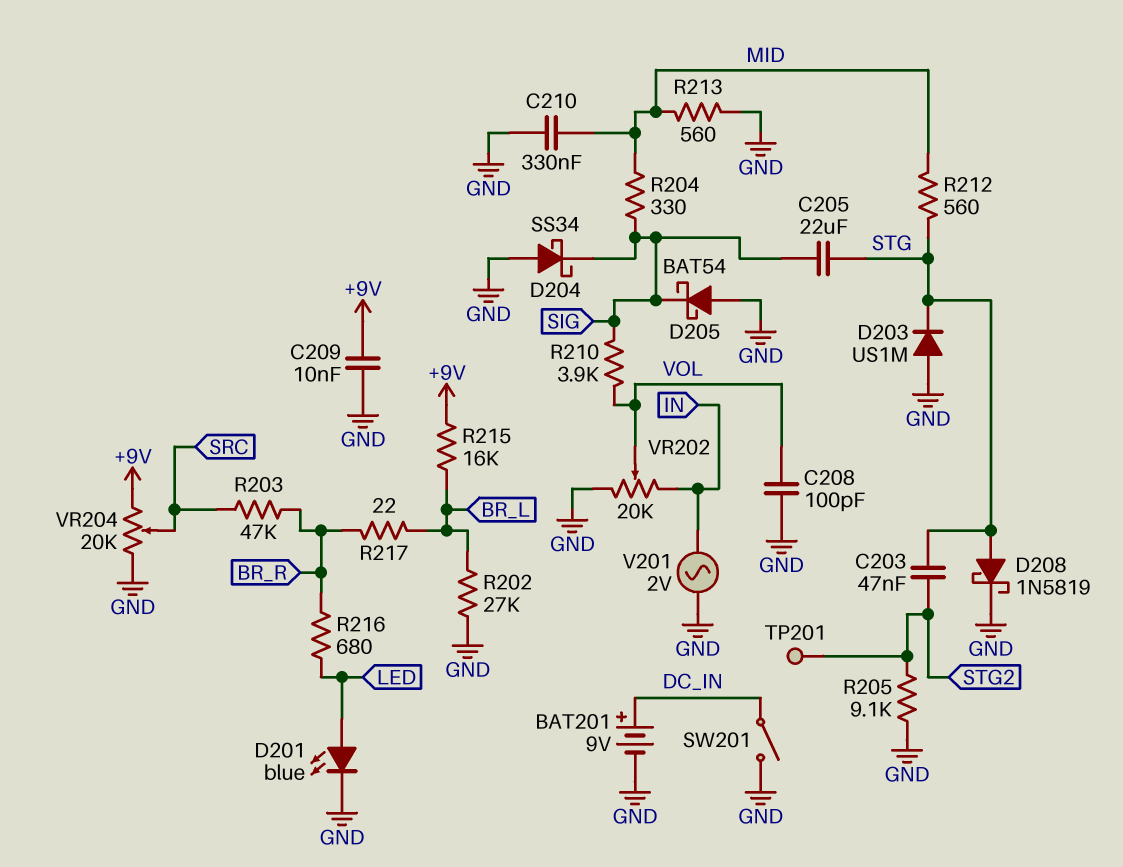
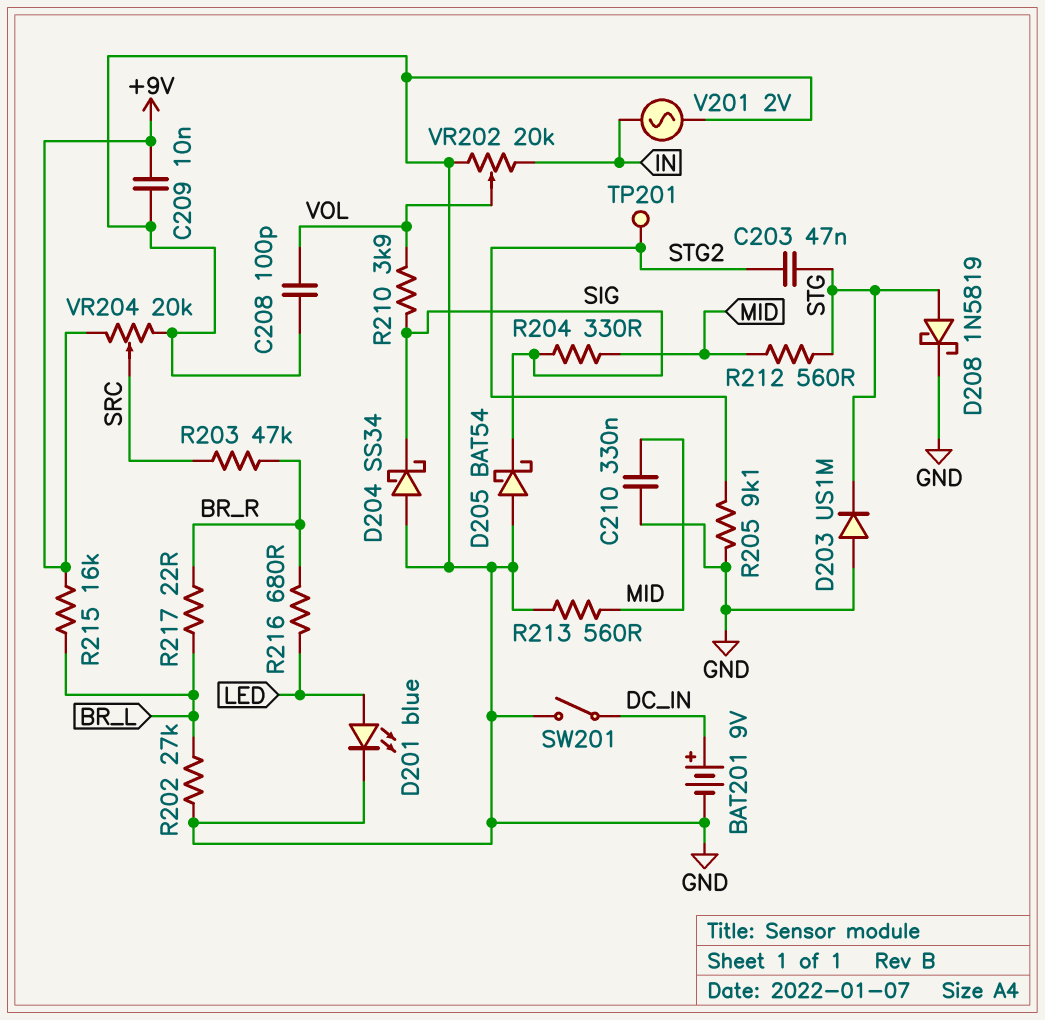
C205: 22uF (SIG, STG) -> none

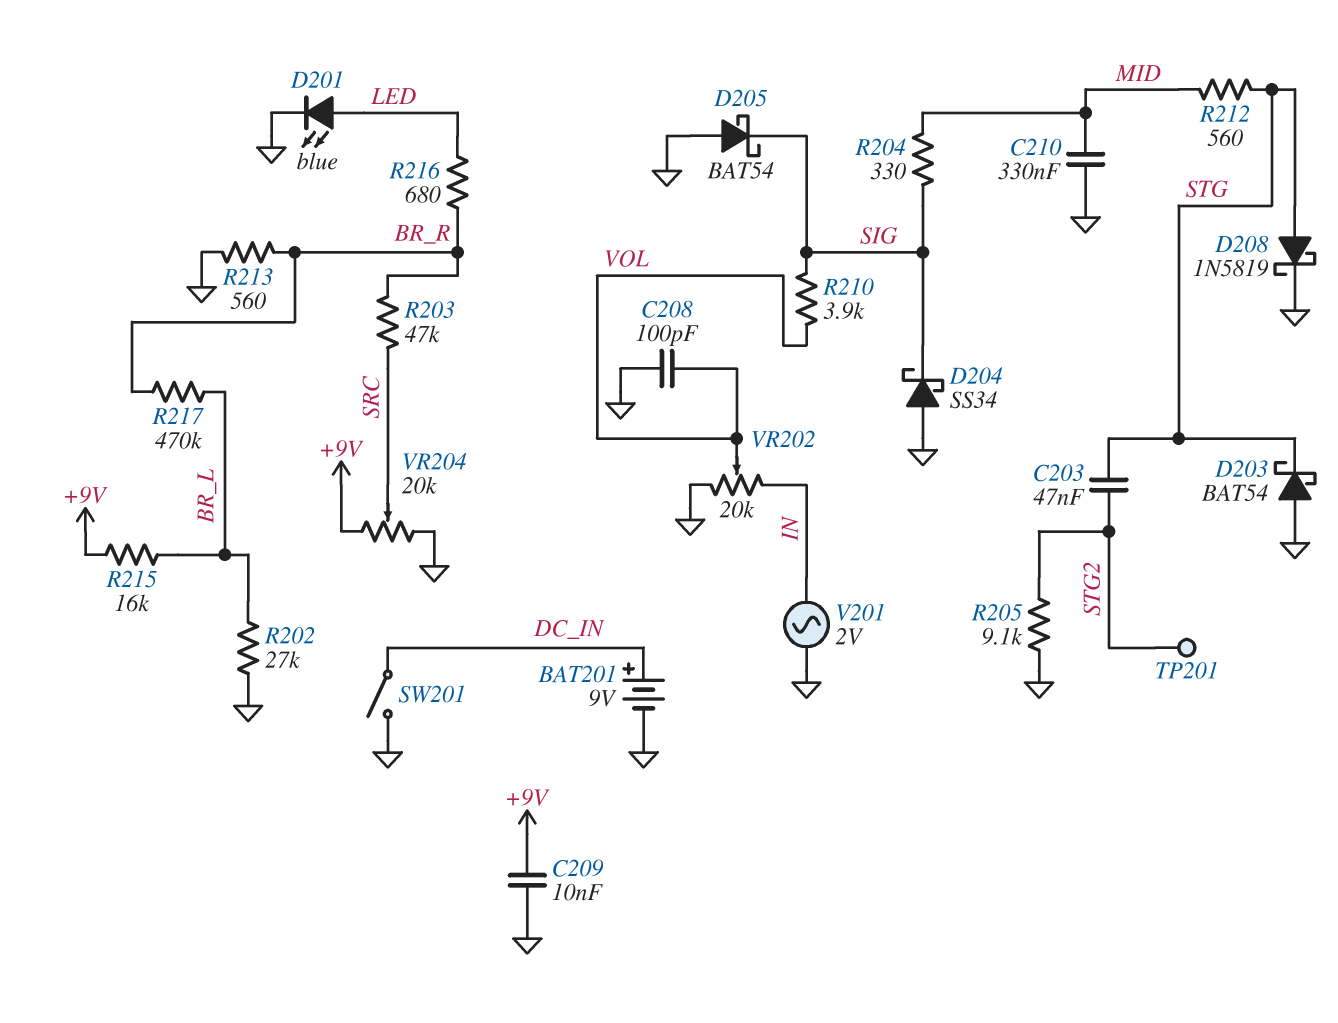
D203: diode US1M (A GND, K STG) -> schottky BAT54 (A GND, K STG)
R213: 560 (GND, MID) -> 560 (BR_R, GND)
R217: 22 (BR_L, BR_R) -> 470k (BR_L, BR_R)

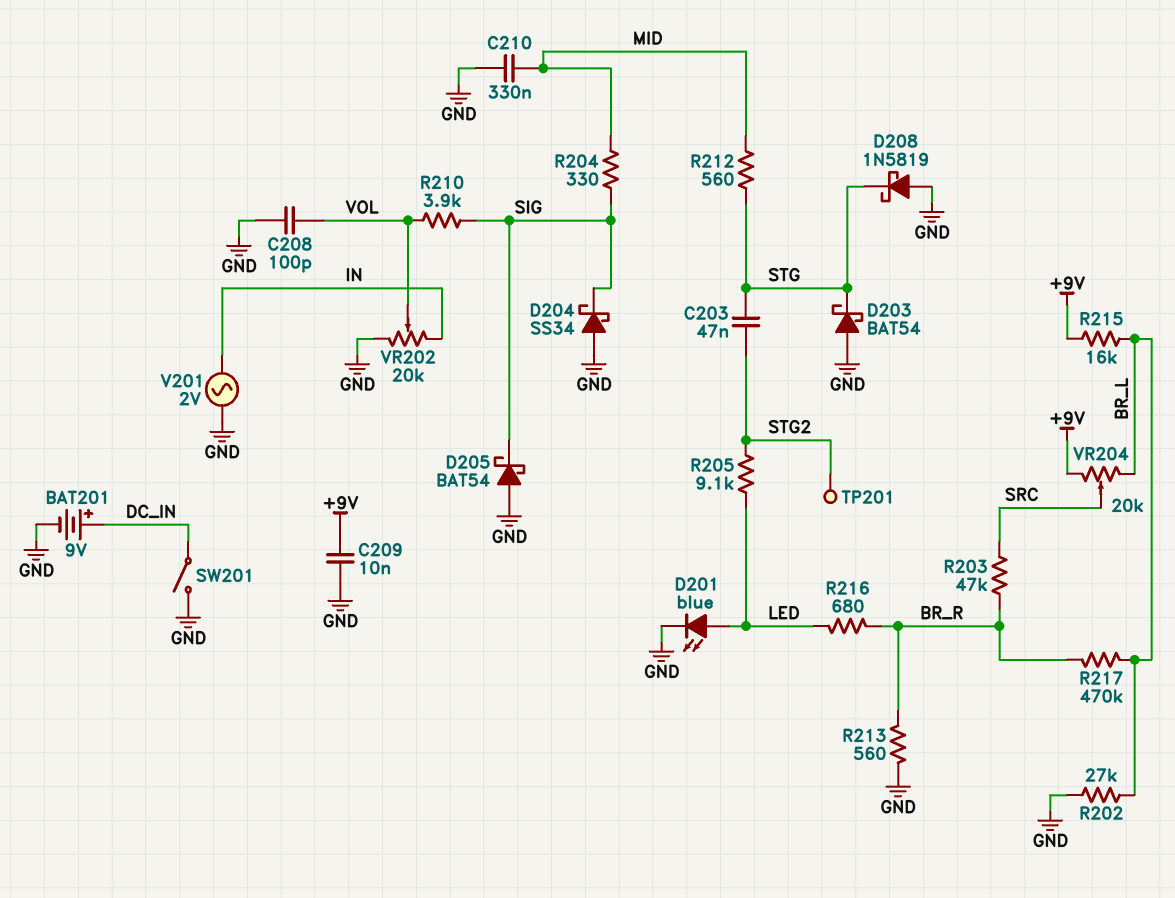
D208: schottky 1N5819 (A STG, K GND) -> schottky 1N5819 (A GND, K STG)
R205: 9.1k (GND, STG2) -> 9.1k (LED, STG2)
VR204: 20k (+9V, GND, wiper SRC) -> 20k (+9V, BR_L, wiper SRC)

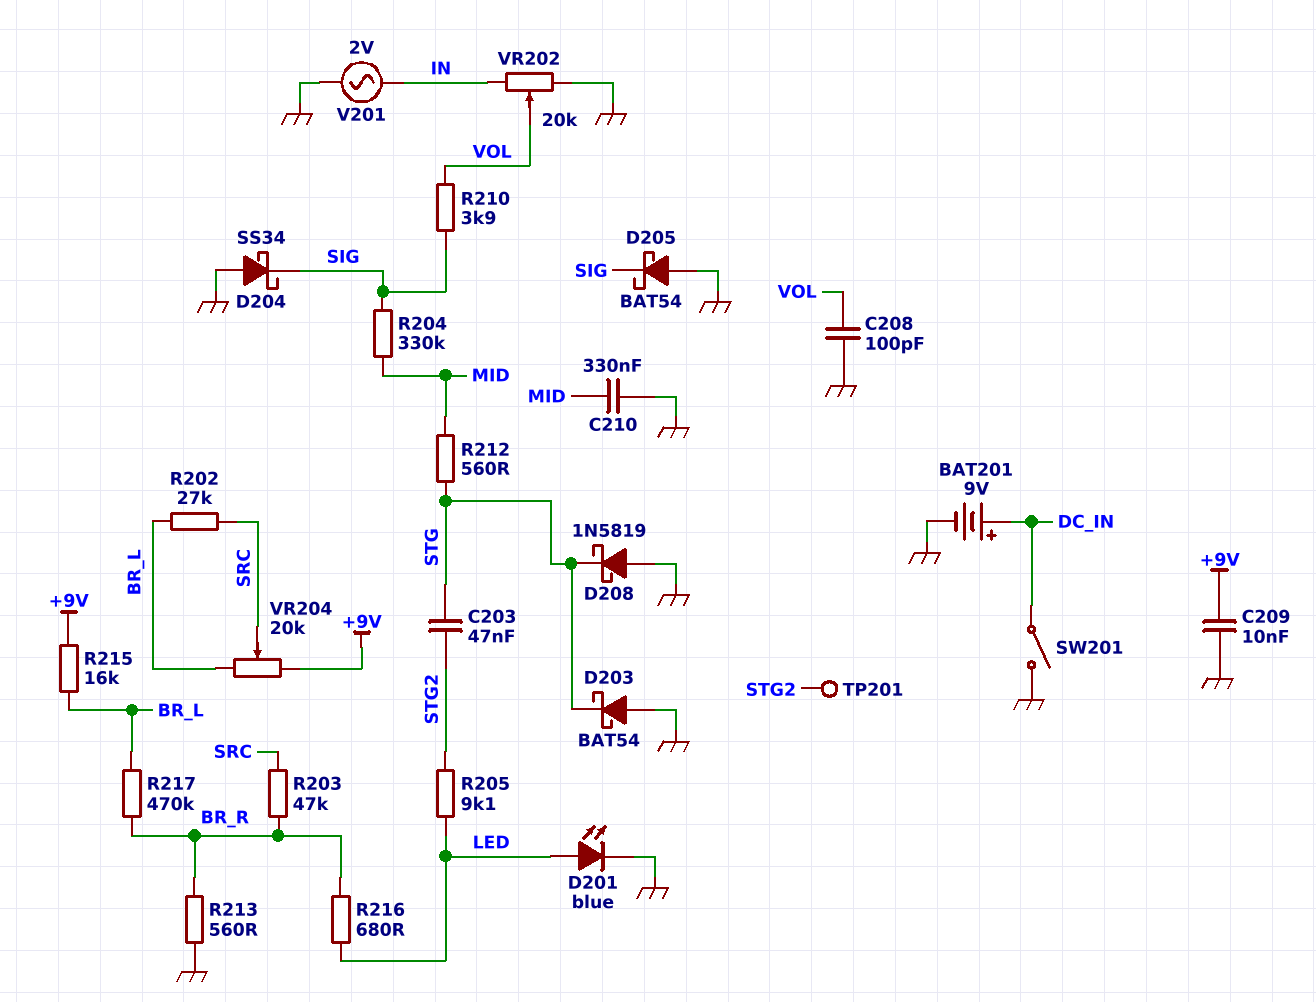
R202: 27k (BR_L, GND) -> 27k (BR_L, SRC)
R204: 330 (MID, SIG) -> 330k (MID, SIG)

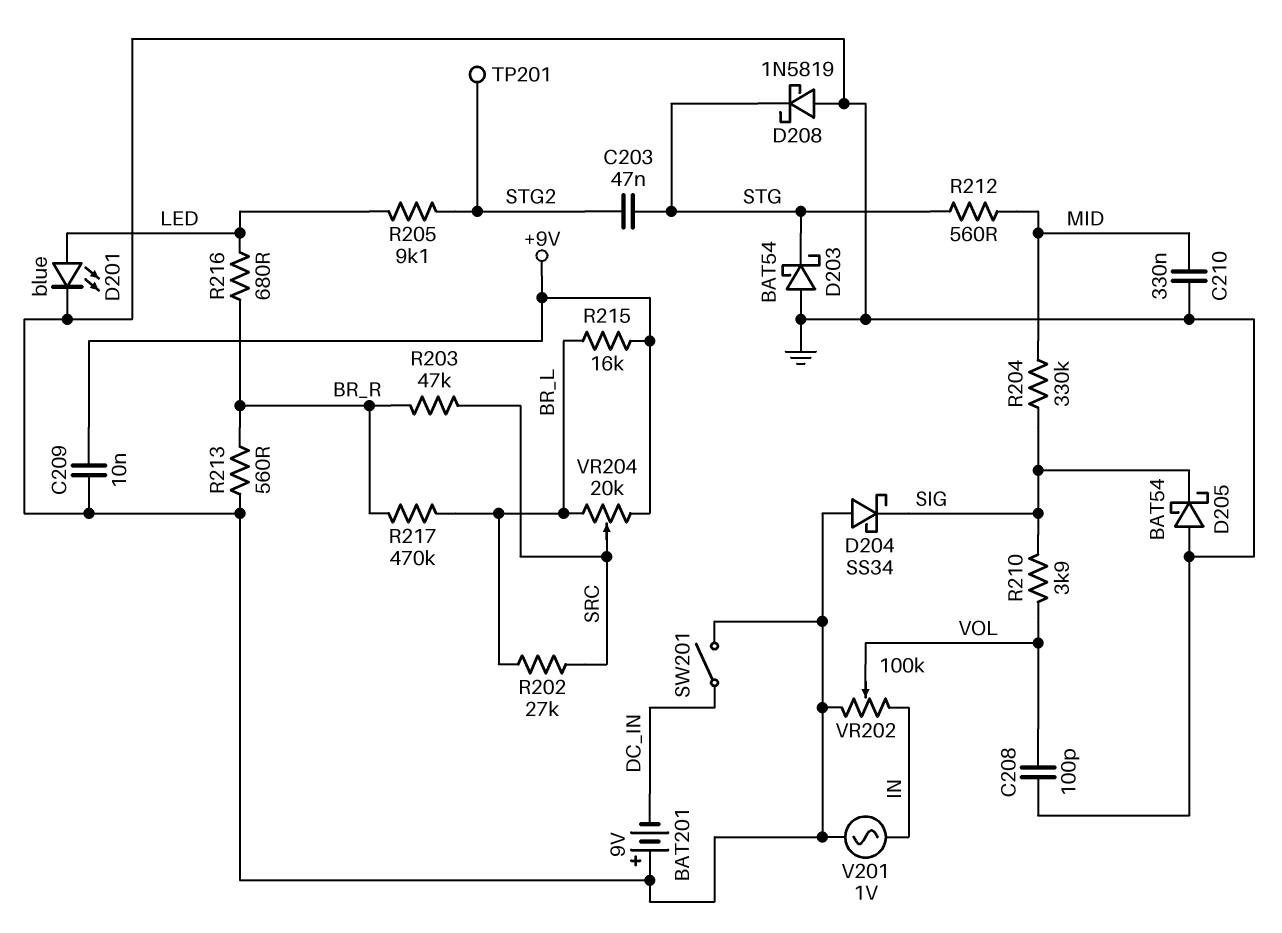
BAT201: 9V (plus DC_IN, minus GND) -> 9V (plus GND, minus DC_IN)
V201: AC 2V (GND, IN) -> AC 1V (GND, IN)
VR202: 20k (GND, IN, wiper VOL) -> 100k (GND, IN, wiper VOL)

